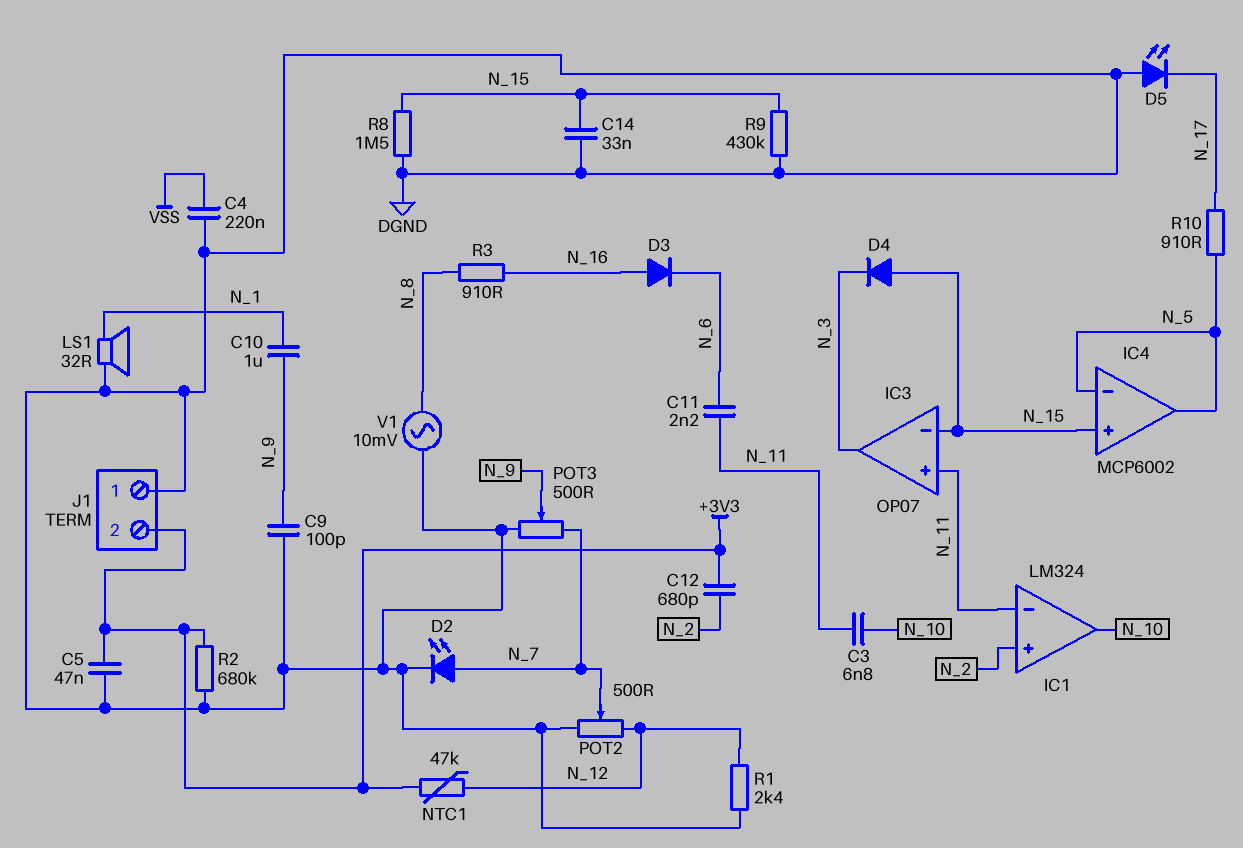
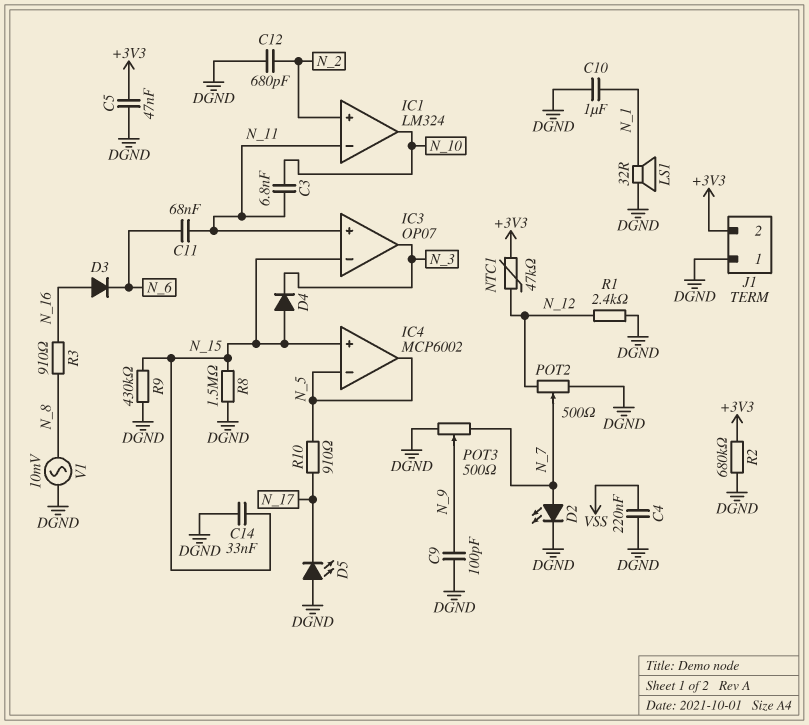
C10: 1uF (N_1, N_9) -> 1uF (DGND, N_1)
C11: 2.2nF (N_6, N_11) -> 68nF (N_6, N_11)
C12: 680pF (+3V3, N_2) -> 680pF (DGND, N_2)

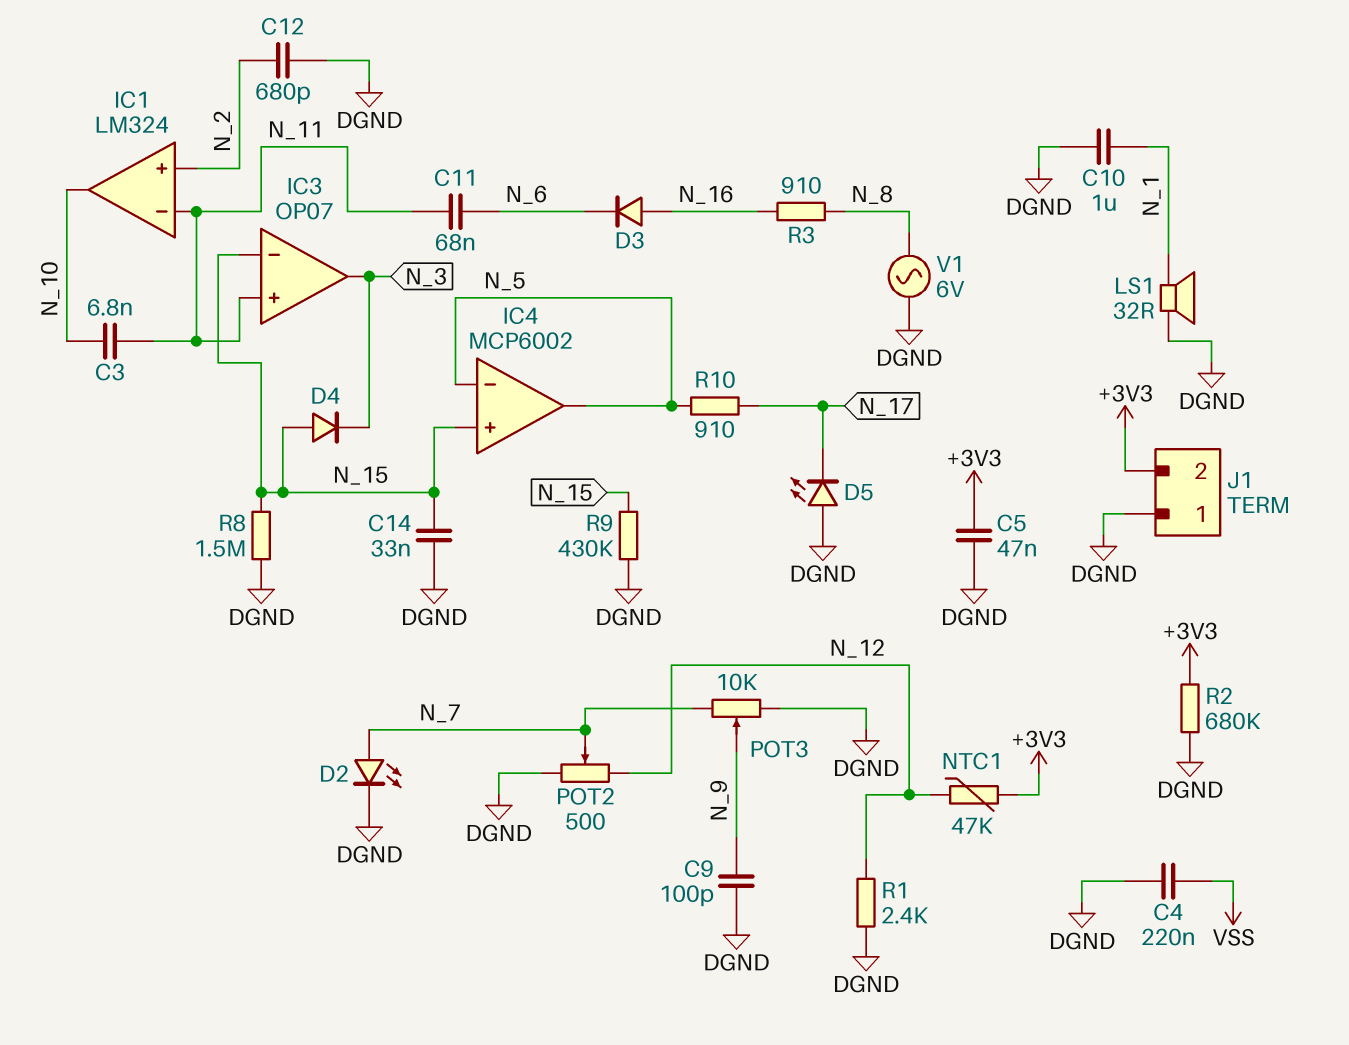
POT3: 500 (DGND, N_7, wiper N_9) -> 10k (DGND, N_7, wiper N_9)
V1: AC 10mV (DGND, N_8) -> AC 6V (DGND, N_8)

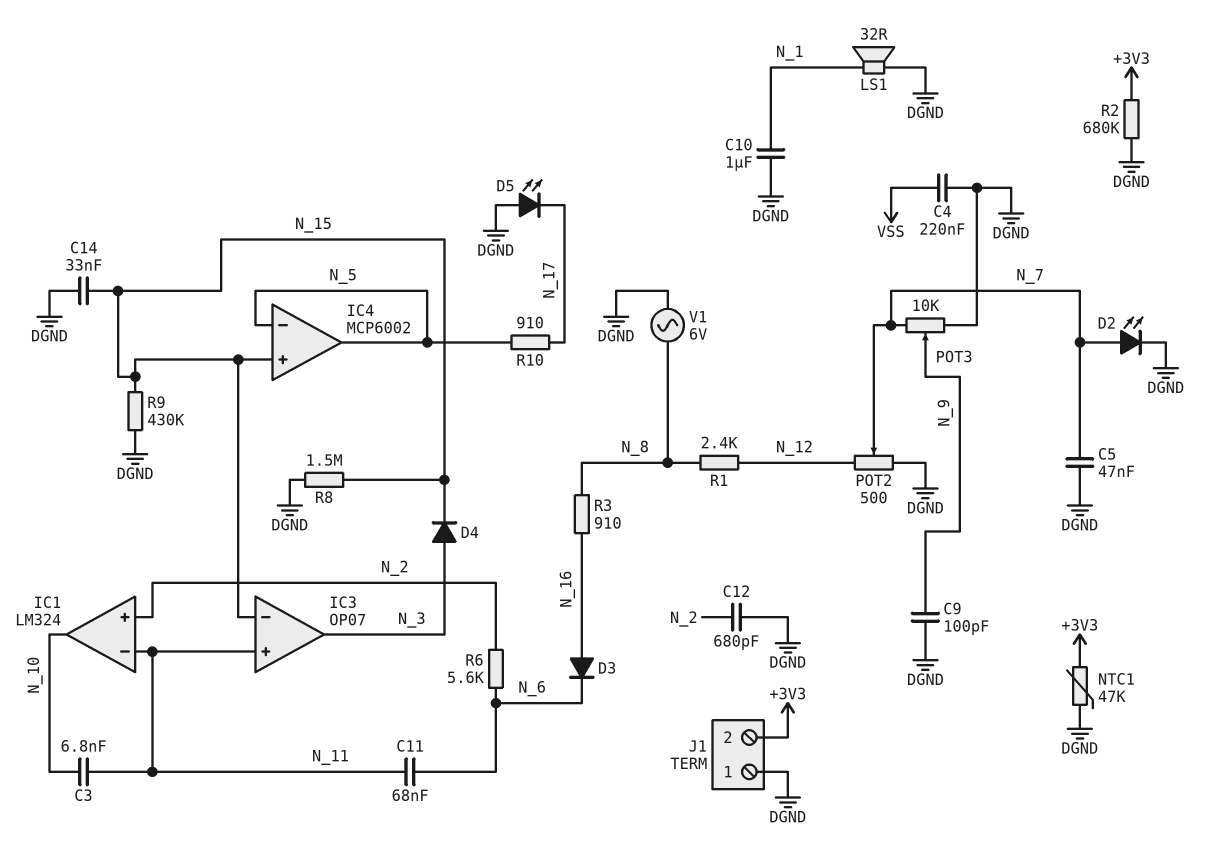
C5: 47nF (+3V3, DGND) -> 47nF (DGND, N_7)
D4: diode (A N_15, K N_3) -> diode (A N_3, K N_15)
NTC1: 47k (+3V3, N_12) -> 47k (+3V3, DGND)
R1: 2.4k (DGND, N_12) -> 2.4k (N_8, N_12)
R6: none -> 5.6k (N_2, N_6)

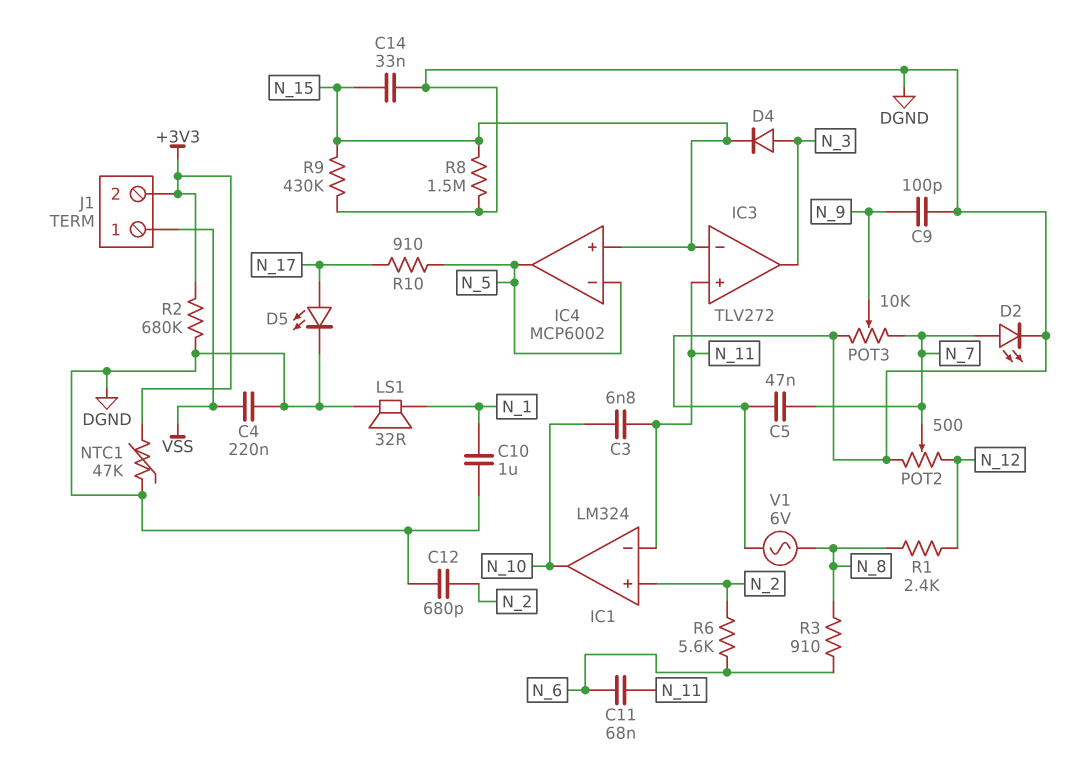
D3: diode (A N_16, K N_6) -> none
D5: LED (A DGND, K N_17) -> LED (A N_17, K DGND)
IC3: OP07 -> TLV272
J1 pin 1: DGND -> VSS
R3: 910 (N_8, N_16) -> 910 (N_6, N_8)

